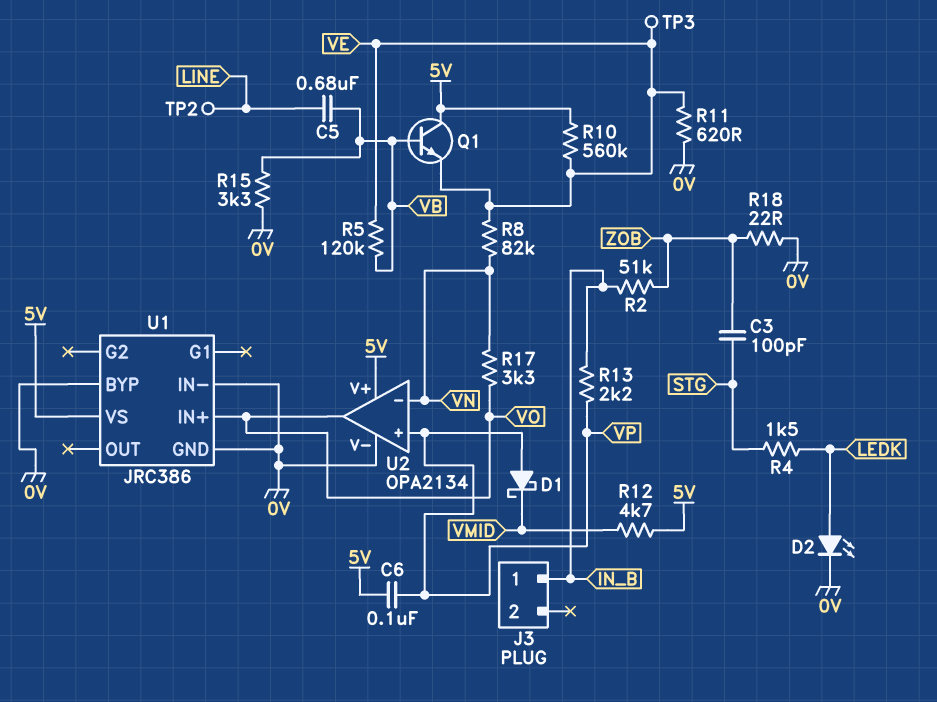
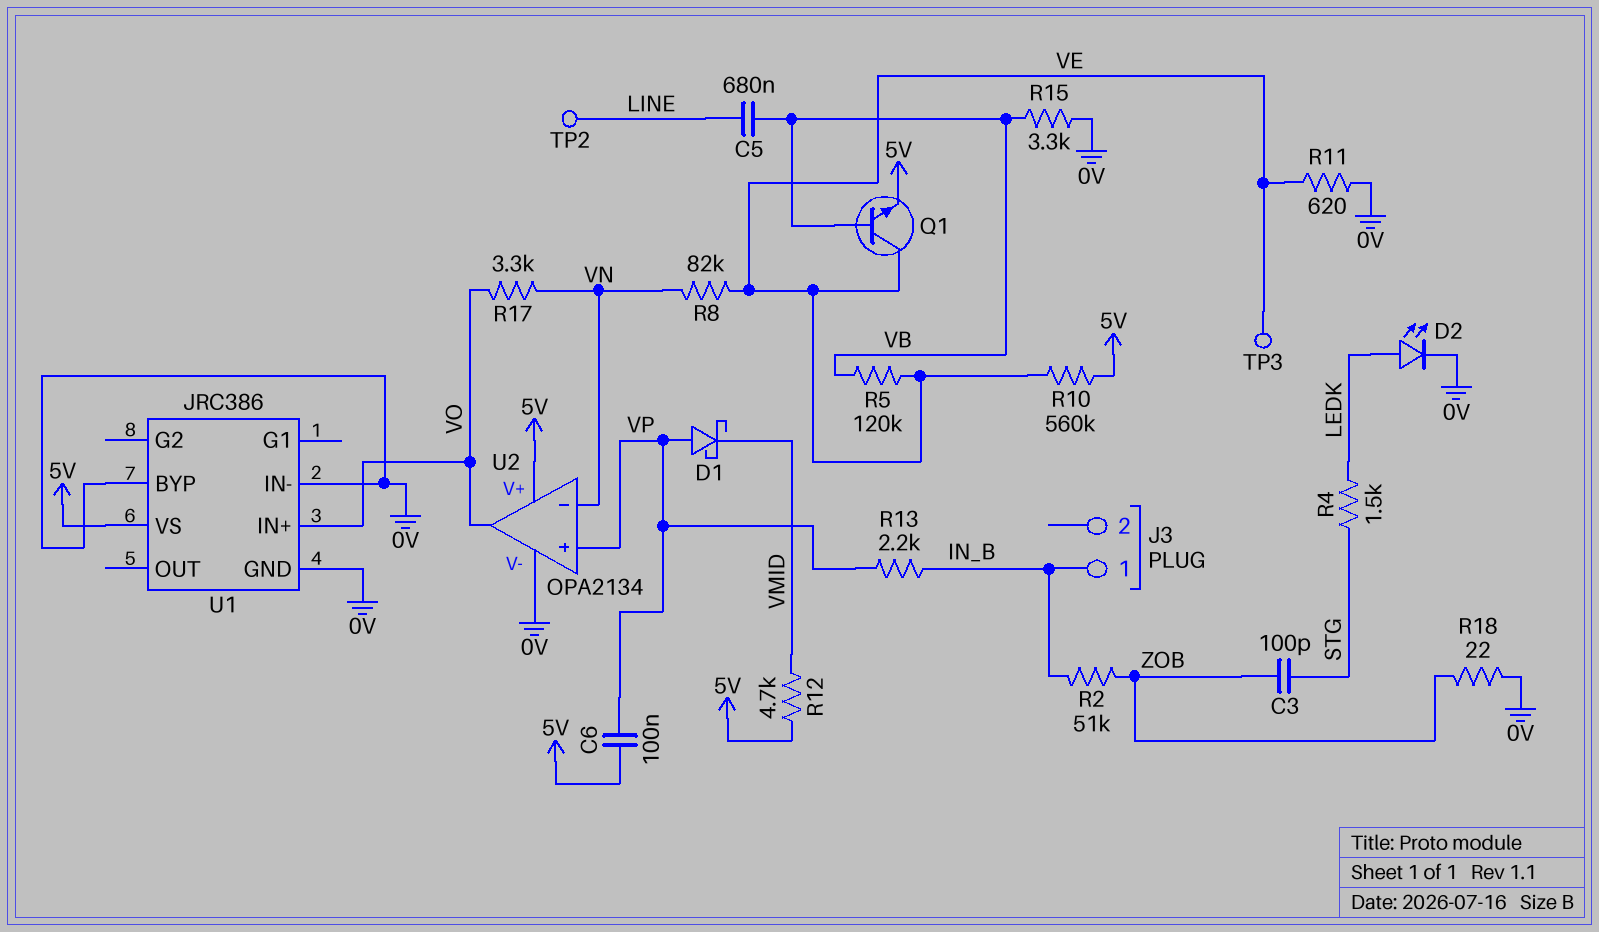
Q1: NPN (B VB, C 5V, E VE) -> NPN (B VB, C VE, E 5V)

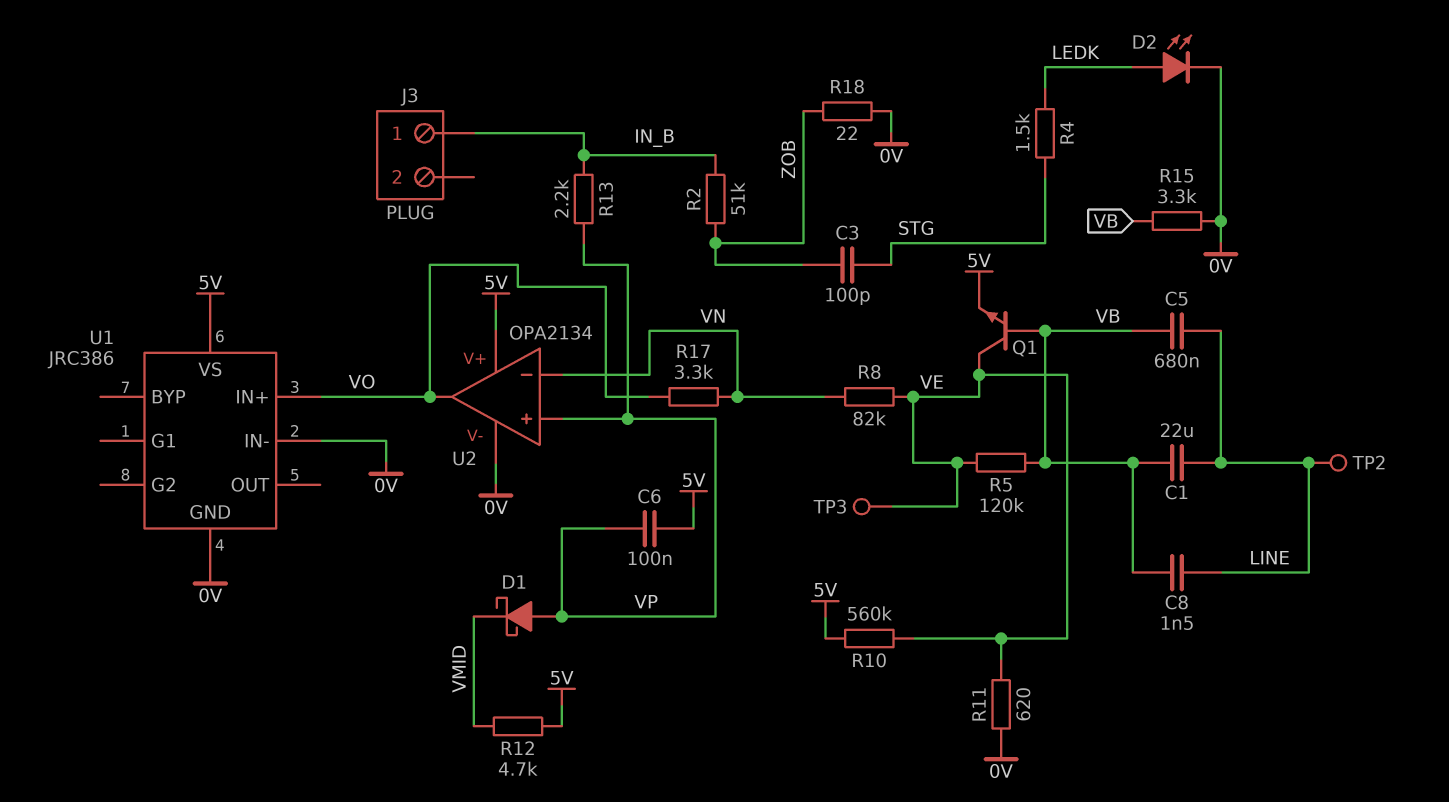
C1: none -> 22uF (LINE, VB)
C8: none -> 1.5nF (LINE, VB)
U1 pin BYP: 0V -> none

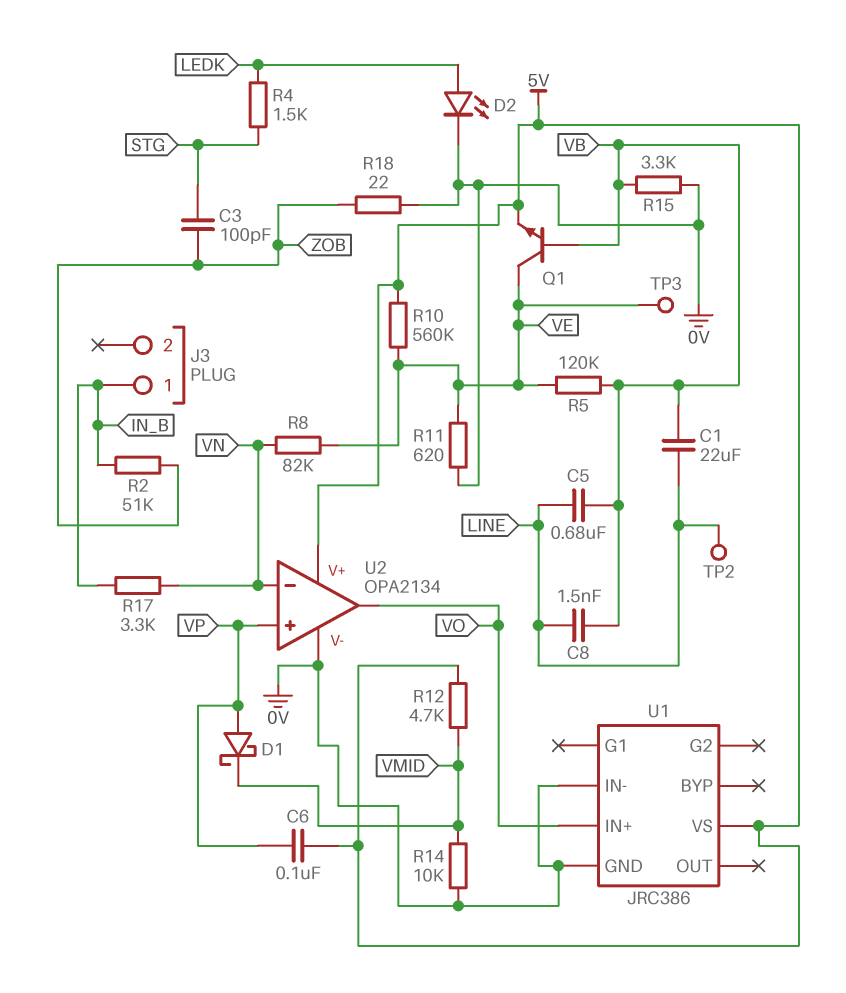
R13: 2.2k (IN_B, VP) -> none
R14: none -> 10k (0V, VMID)
R17: 3.3k (VN, VO) -> 3.3k (IN_B, VN)

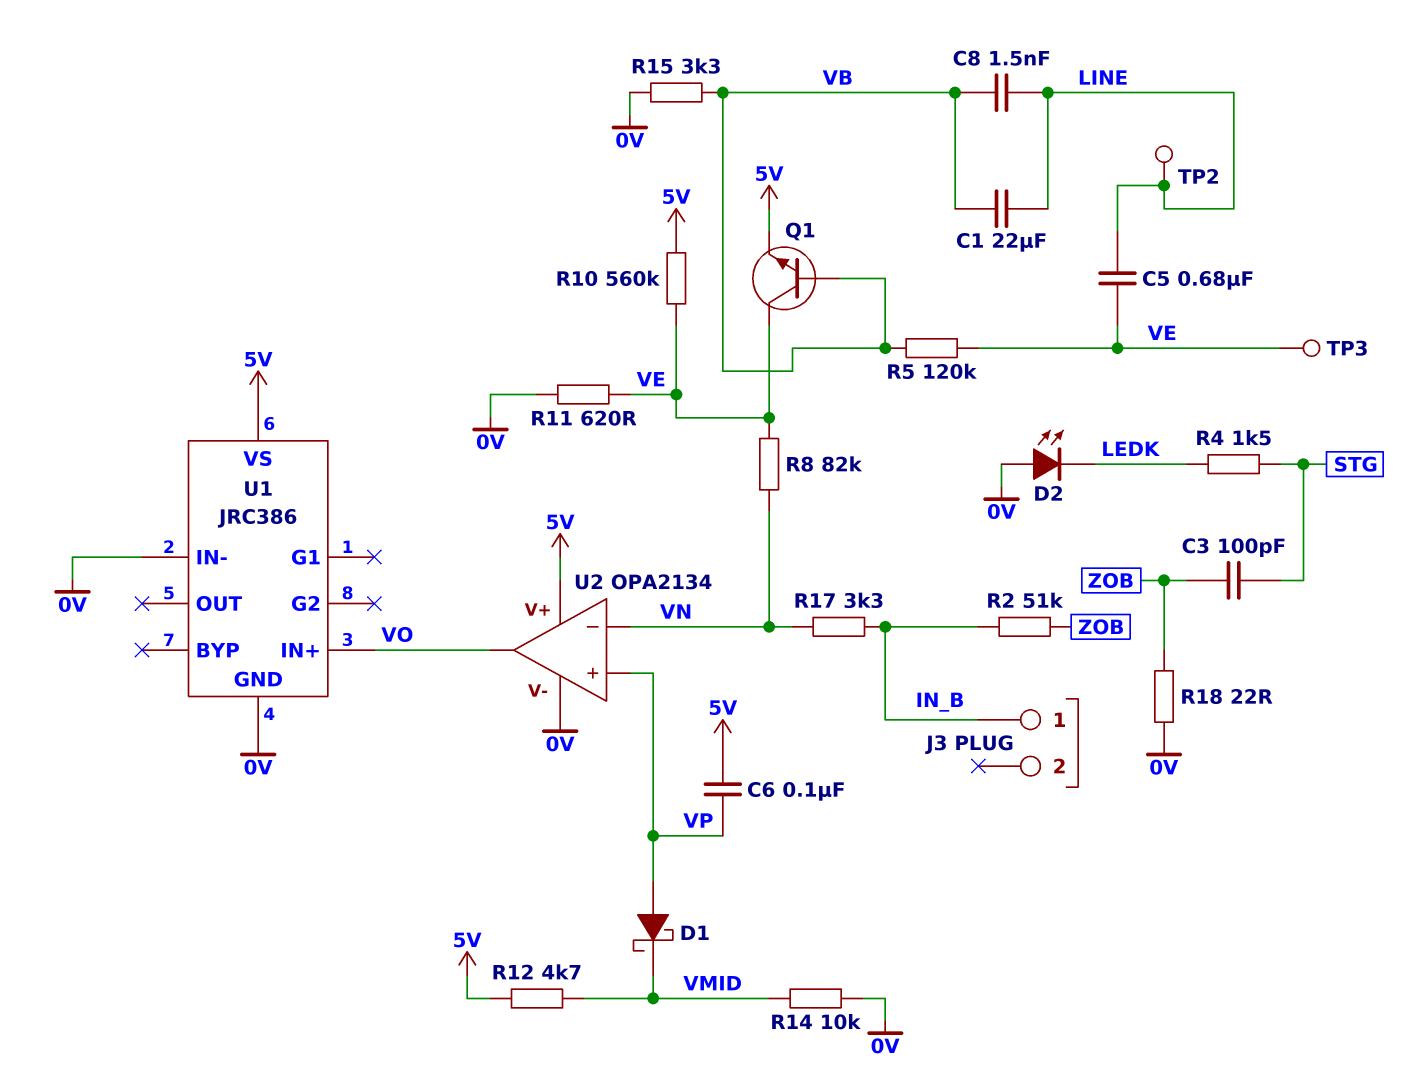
C5: 680nF (LINE, VB) -> 680nF (LINE, VE)
D2: LED (A LEDK, K 0V) -> LED (A 0V, K LEDK)

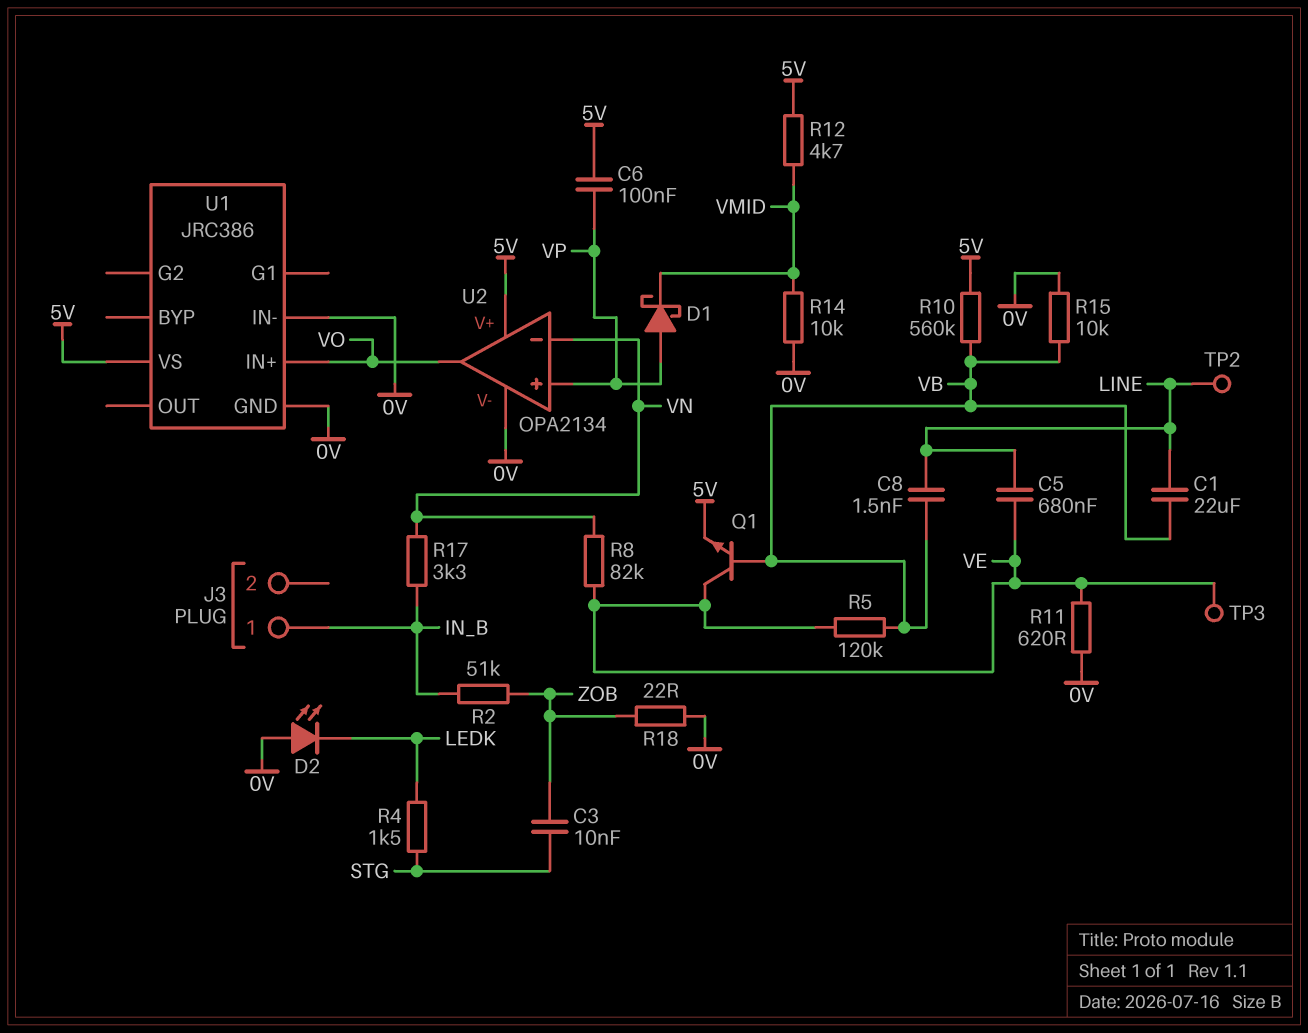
C3: 100pF (STG, ZOB) -> 10nF (STG, ZOB)
R10: 560k (5V, VE) -> 560k (5V, VB)
R15: 3.3k (0V, VB) -> 10k (0V, VB)

